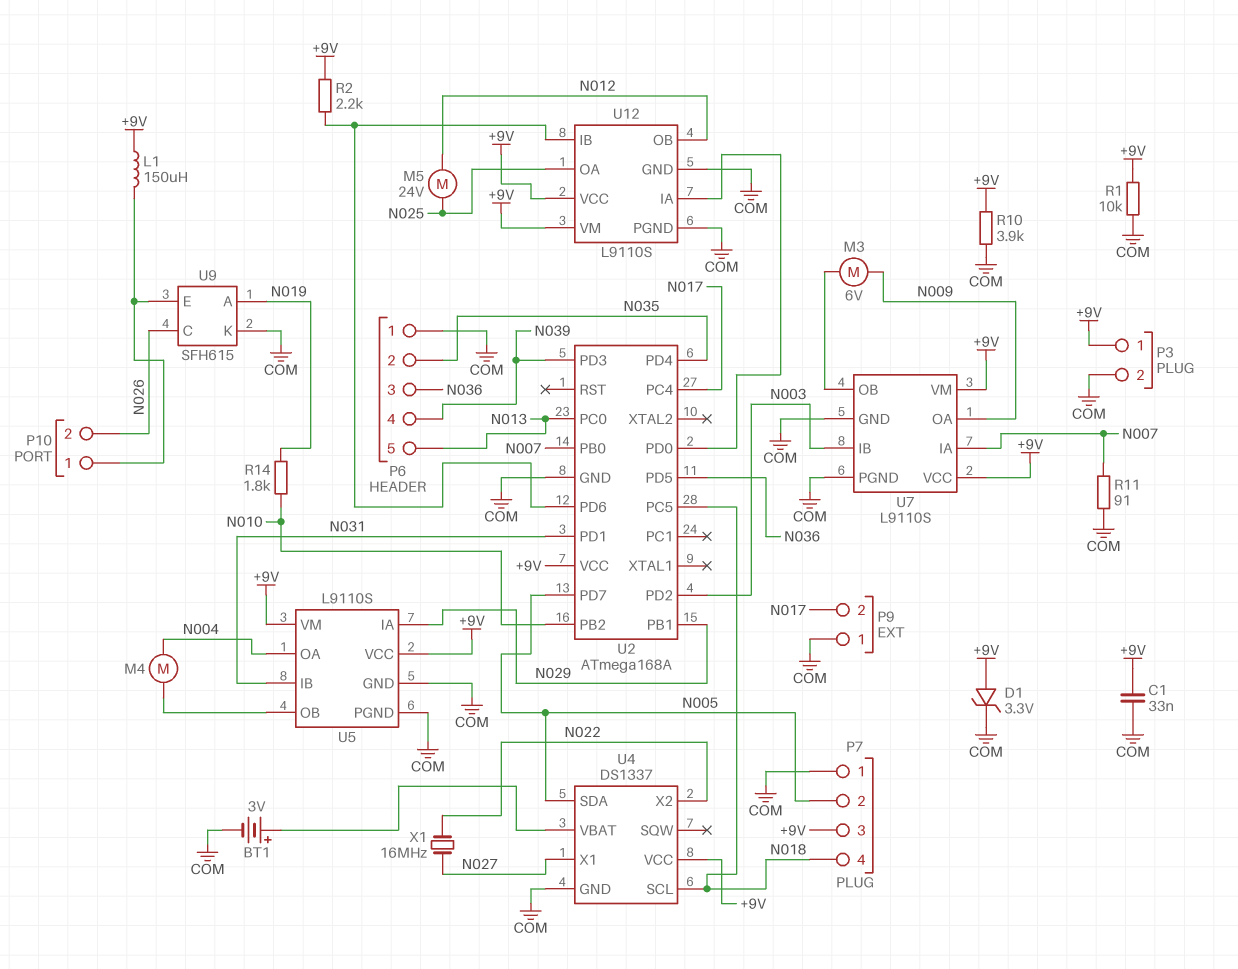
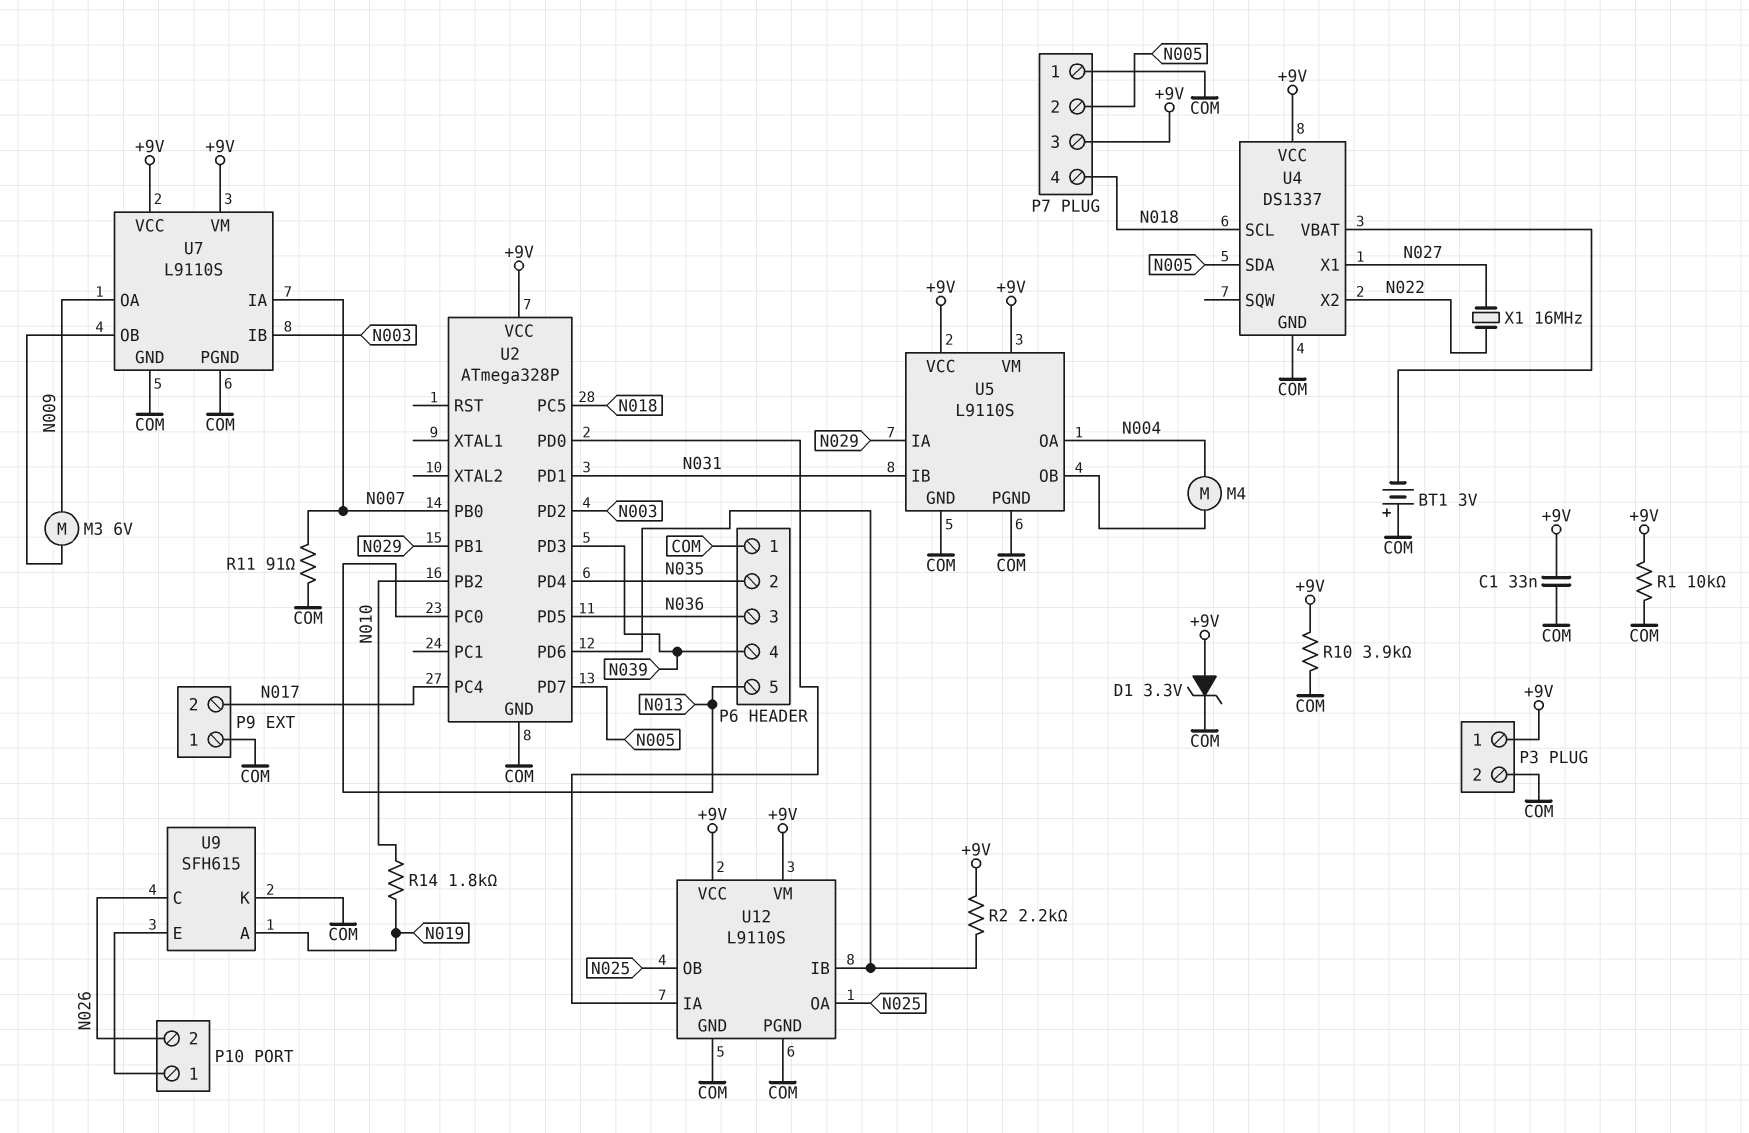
BT1: 3V (plus U4/VBAT, minus COM) -> 3V (plus COM, minus U4/VBAT)
L1: 150uH (+9V, P10/1) -> none
M5: motor 24V (N012, N025) -> none
U2: ATmega168A -> ATmega328P
U12 pin OB: N012 -> N025

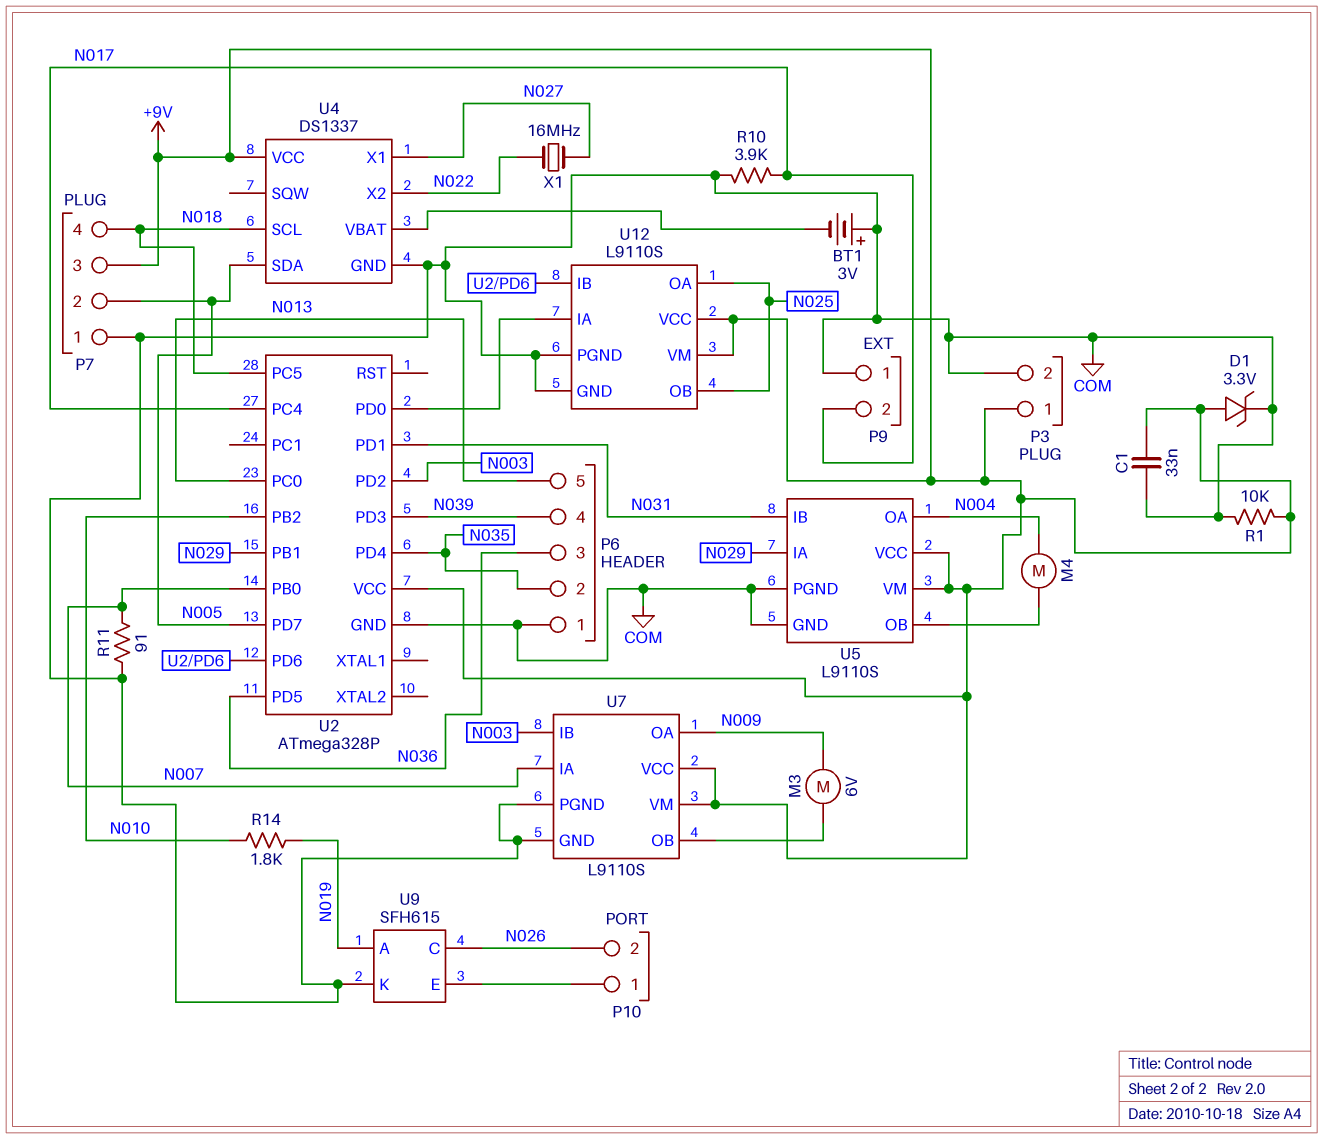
R2: 2.2k (+9V, U2/PD6) -> none
R10: 3.9k (+9V, COM) -> 3.9k (COM, N017)

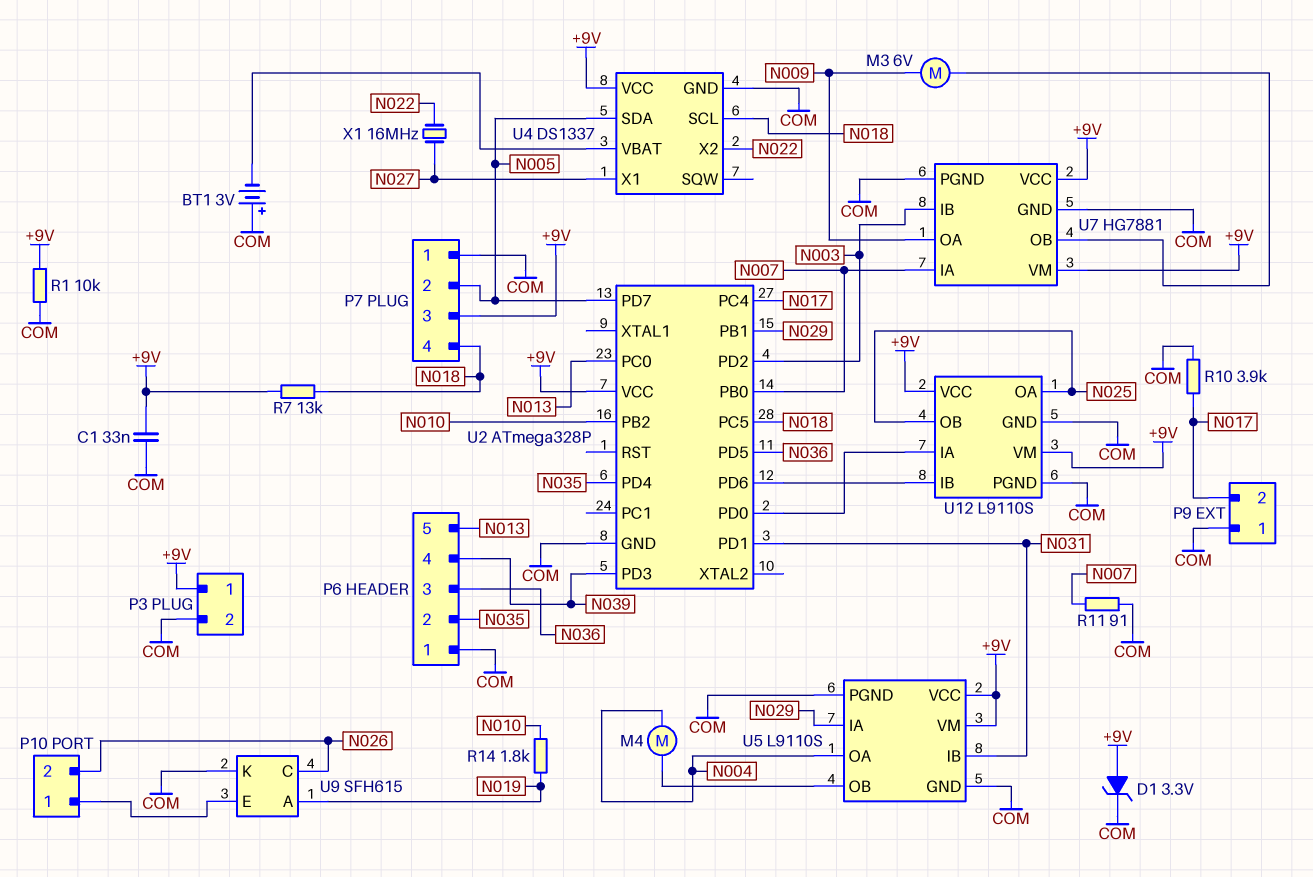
R7: none -> 13k (+9V, N018)
U7: L9110S -> HG7881

